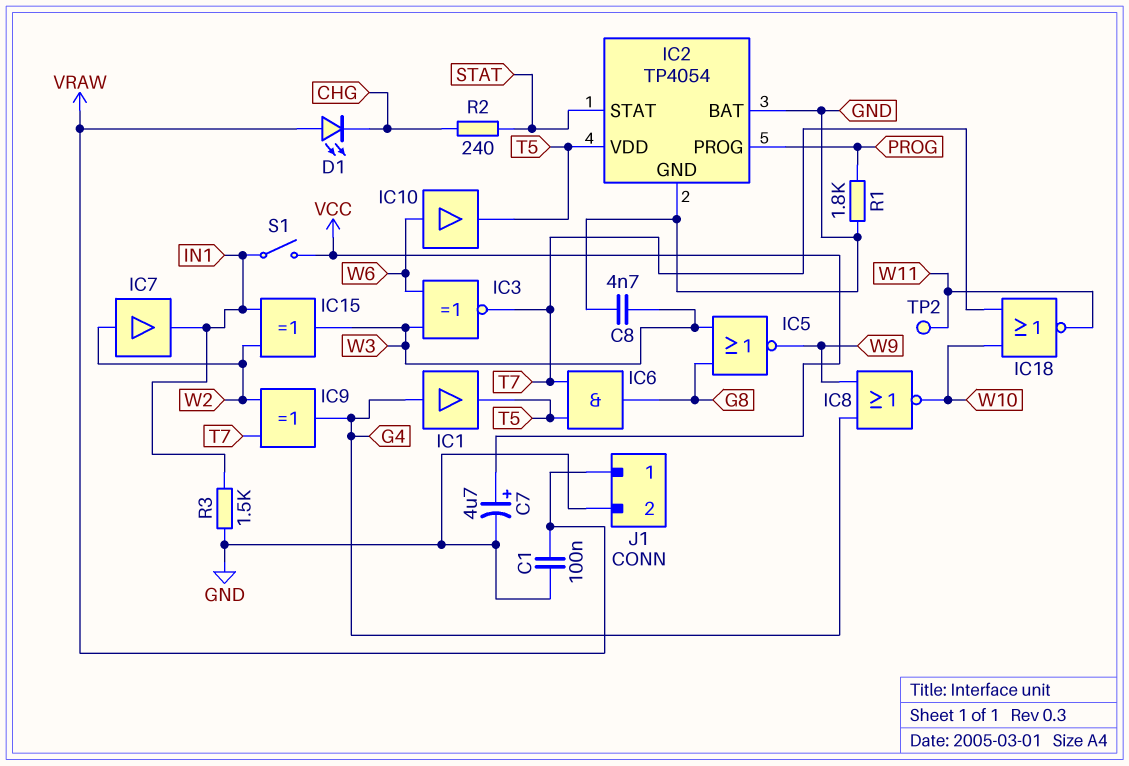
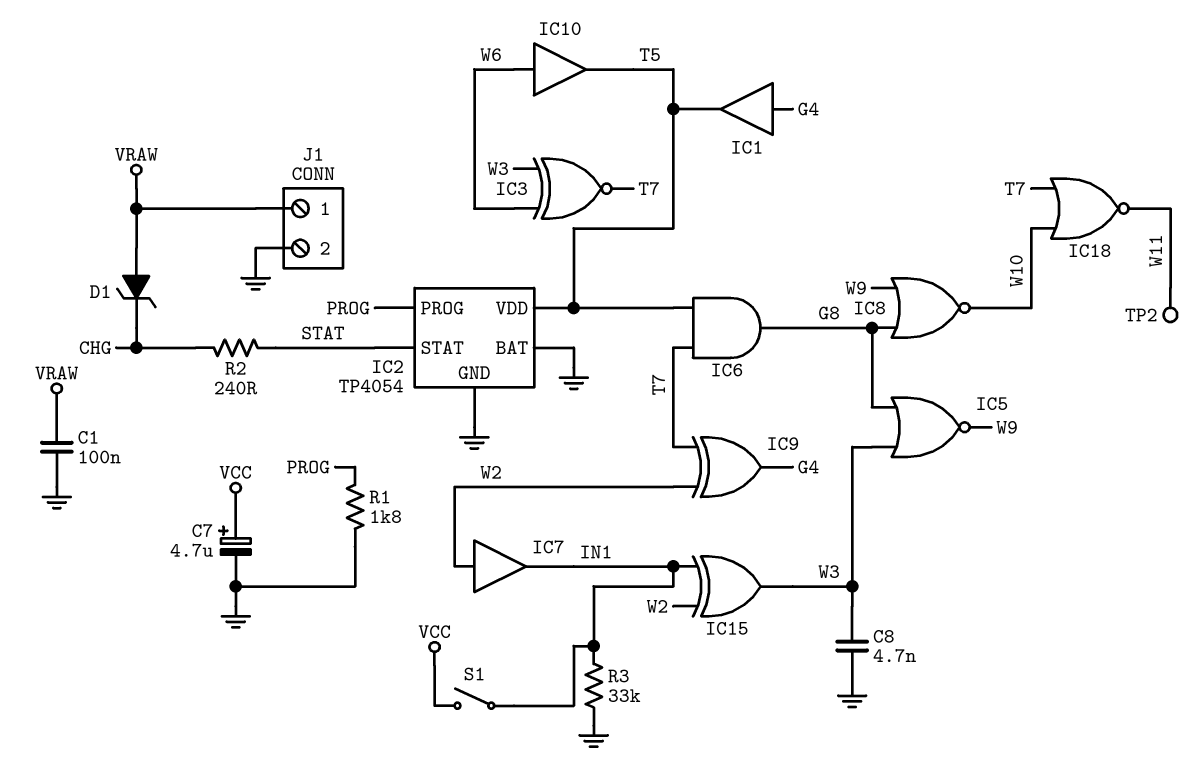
D1: LED (A VRAW, K CHG) -> zener (A VRAW, K CHG)
IC8: NOR (in G4, in W9, out W10) -> NOR (in G8, in W9, out W10)
R3: 1.5k (GND, IN1) -> 33k (GND, IN1)

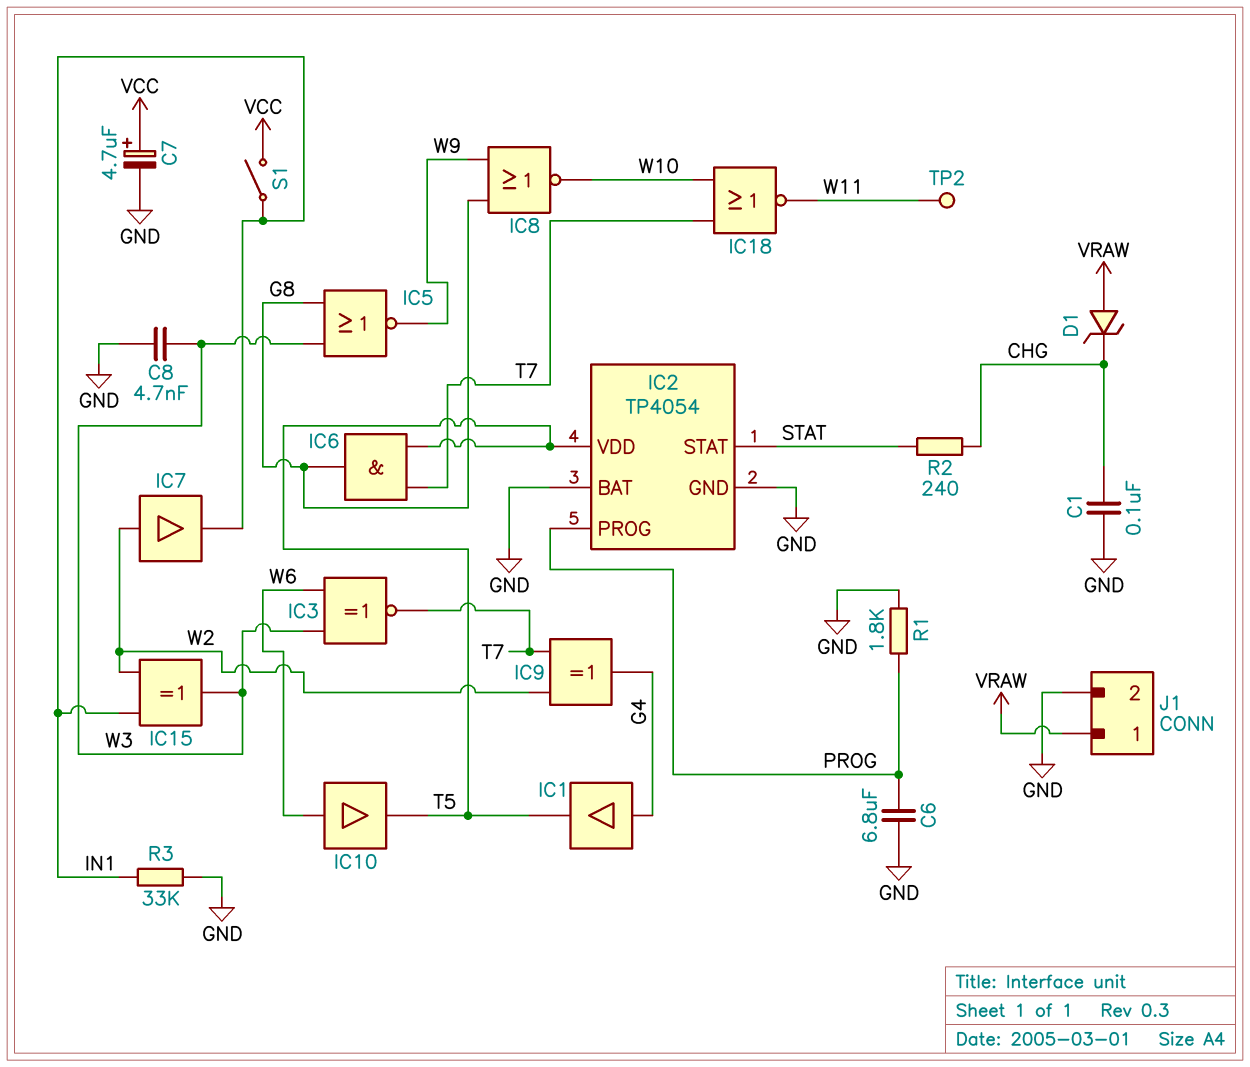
C1: 100nF (GND, VRAW) -> 100nF (CHG, GND)
C6: none -> 6.8uF (GND, PROG)

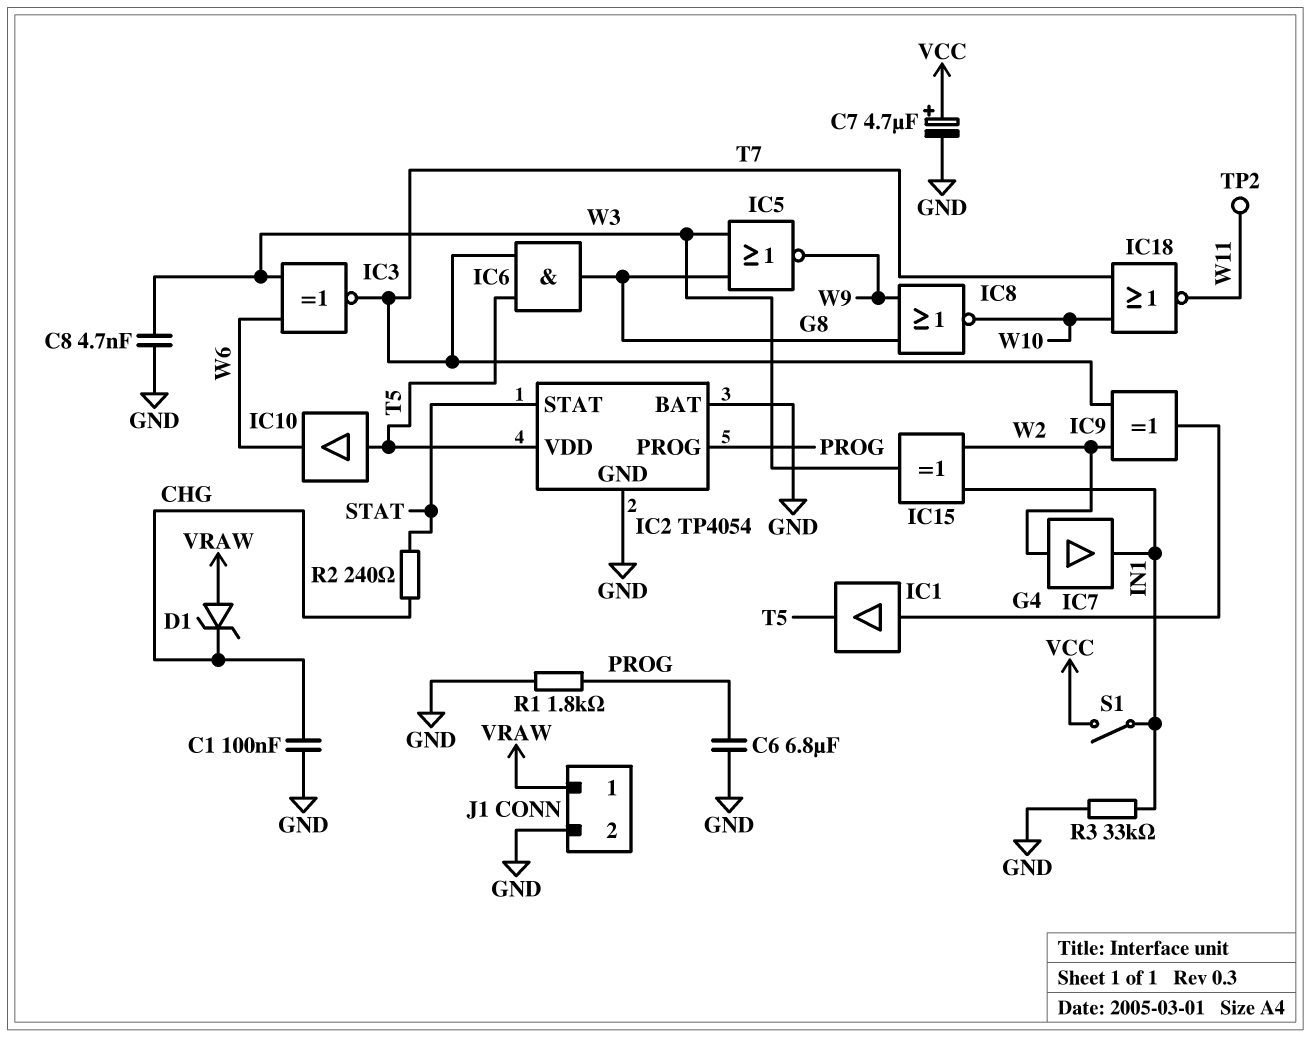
IC10: buffer (in W6, out T5) -> buffer (in T5, out W6)

